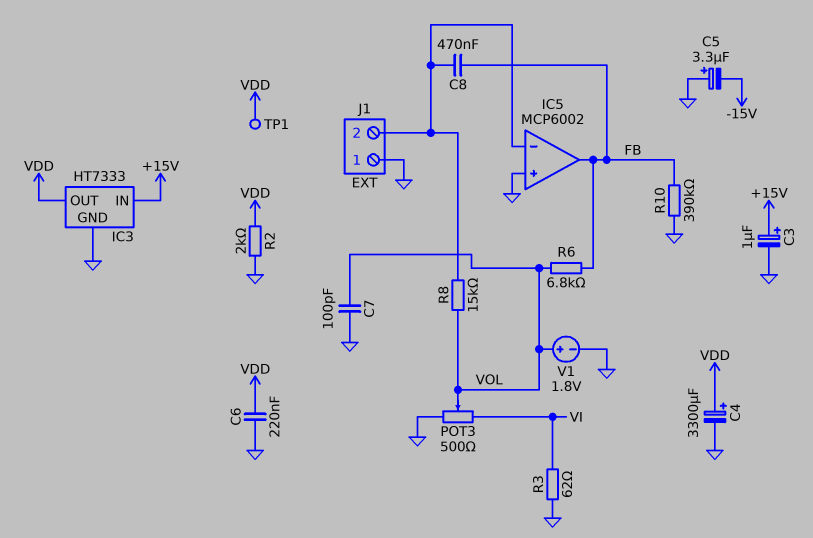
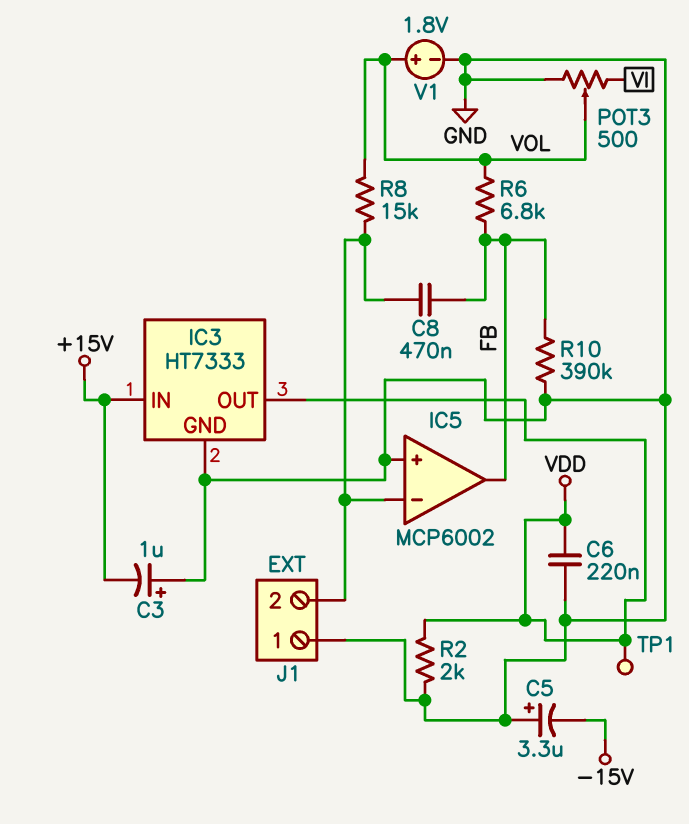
C3: 1uF (plus +15V, minus GND) -> 1uF (plus GND, minus +15V)
C4: 3300uF (plus VDD, minus GND) -> none
C7: 100pF (GND, VOL) -> none
R3: 62 (GND, VI) -> none

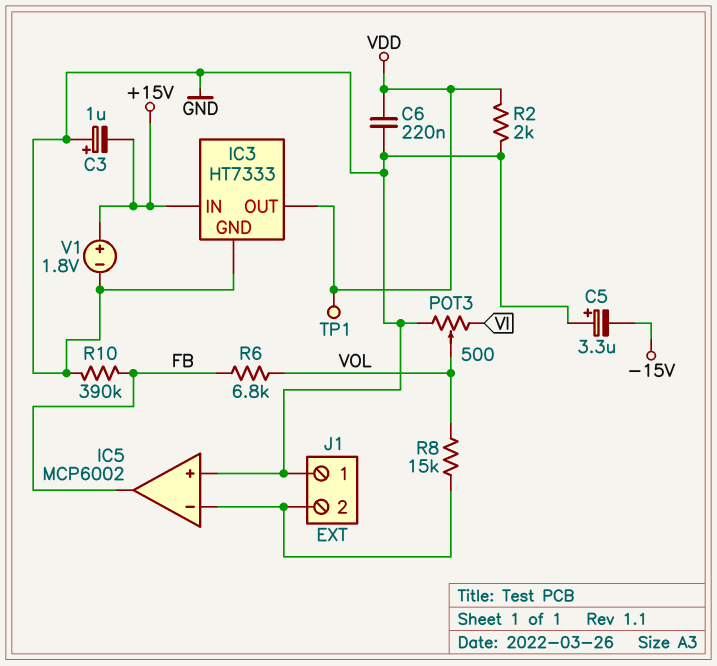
C8: 470nF (FB, IC5/in-) -> none
V1: 1.8V (plus VOL, minus GND) -> 1.8V (plus +15V, minus GND)

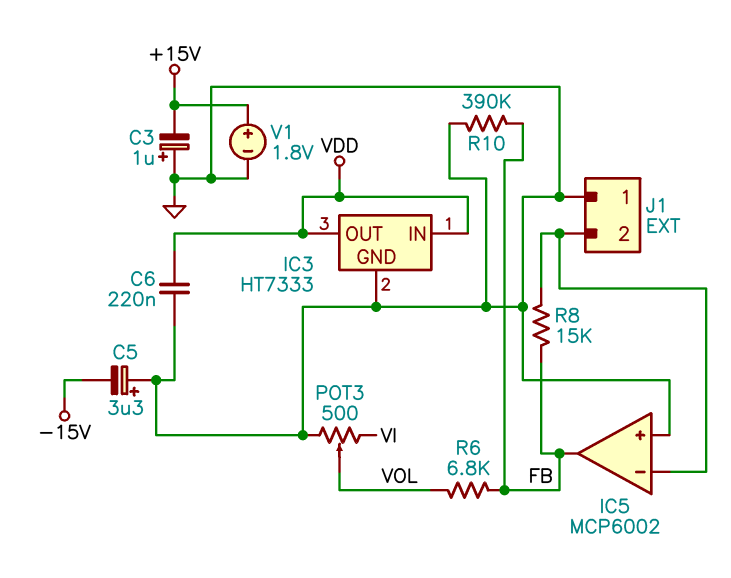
IC3 pin IN: +15V -> VDD
R2: 2k (GND, VDD) -> none
R8: 15k (IC5/in-, VOL) -> 15k (FB, IC5/in-)
TP1: test point (VDD) -> none

